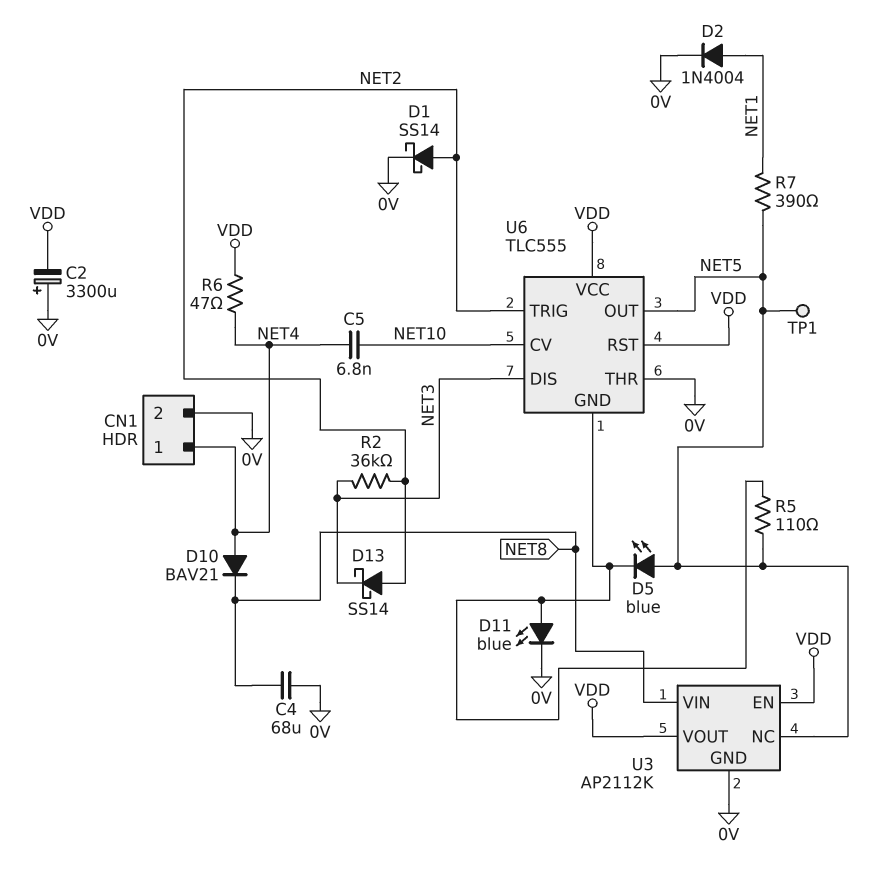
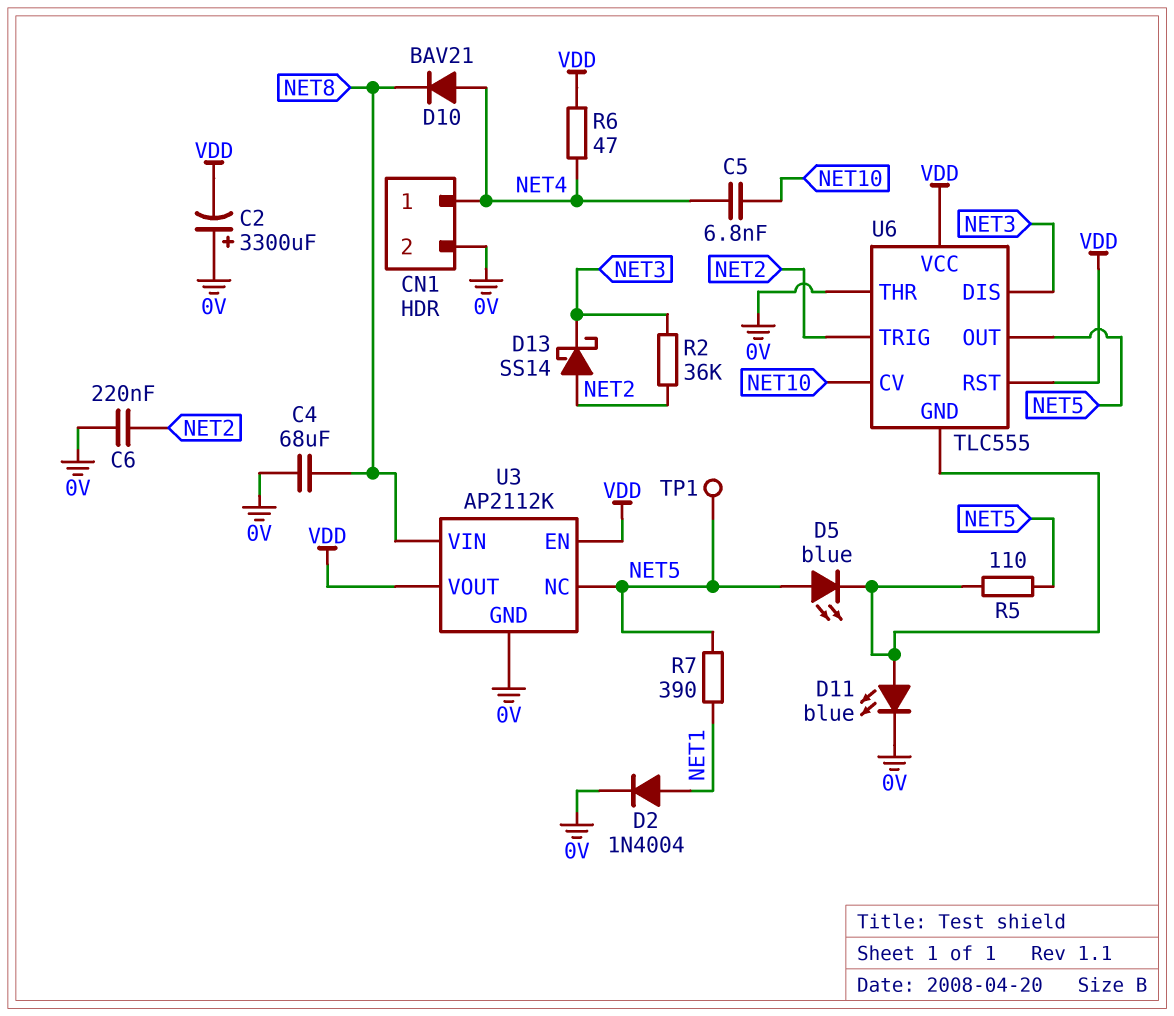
C6: none -> 220nF (0V, NET2)
D1: schottky SS14 (A NET2, K 0V) -> none

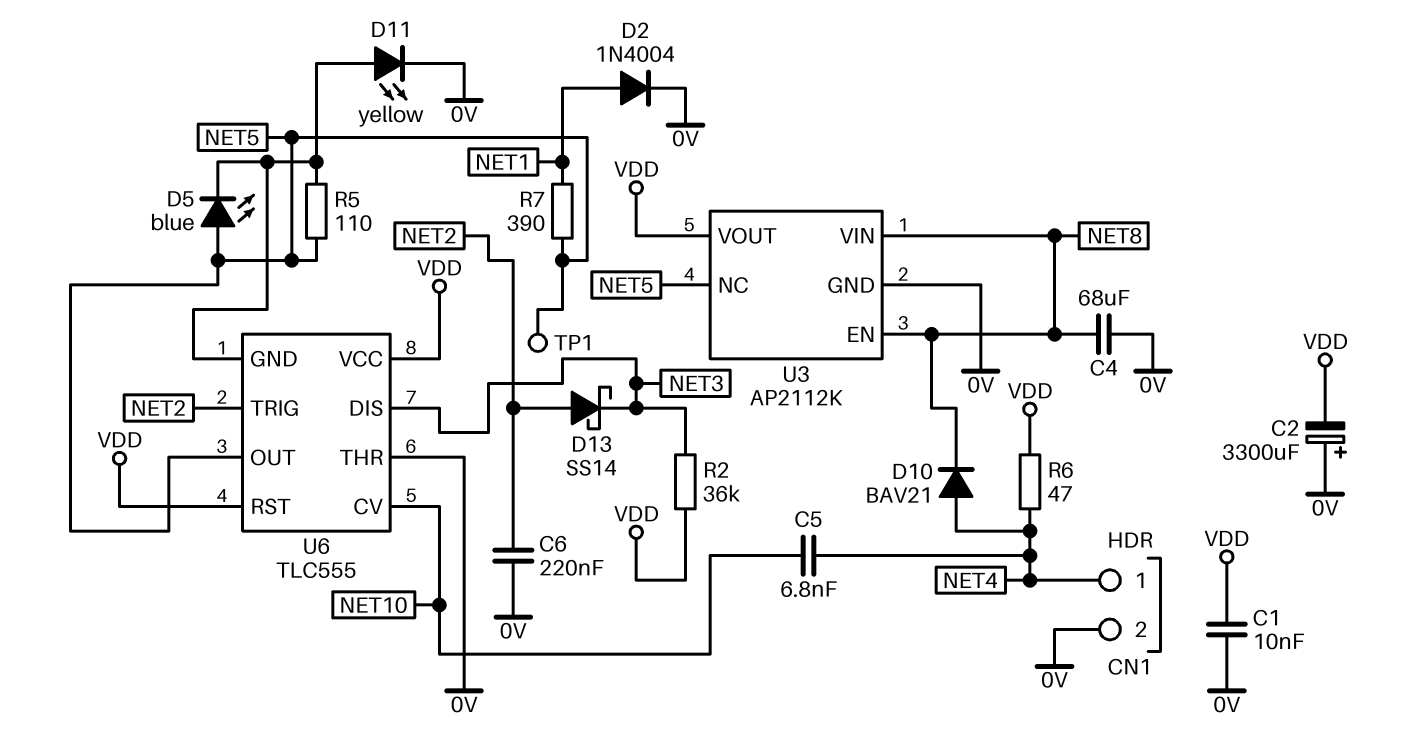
C1: none -> 10nF (0V, VDD)
D11: LED blue (A U6/GND, K 0V) -> LED yellow (A U6/GND, K 0V)
R2: 36k (NET2, NET3) -> 36k (NET3, VDD)
U3 pin EN: VDD -> NET8

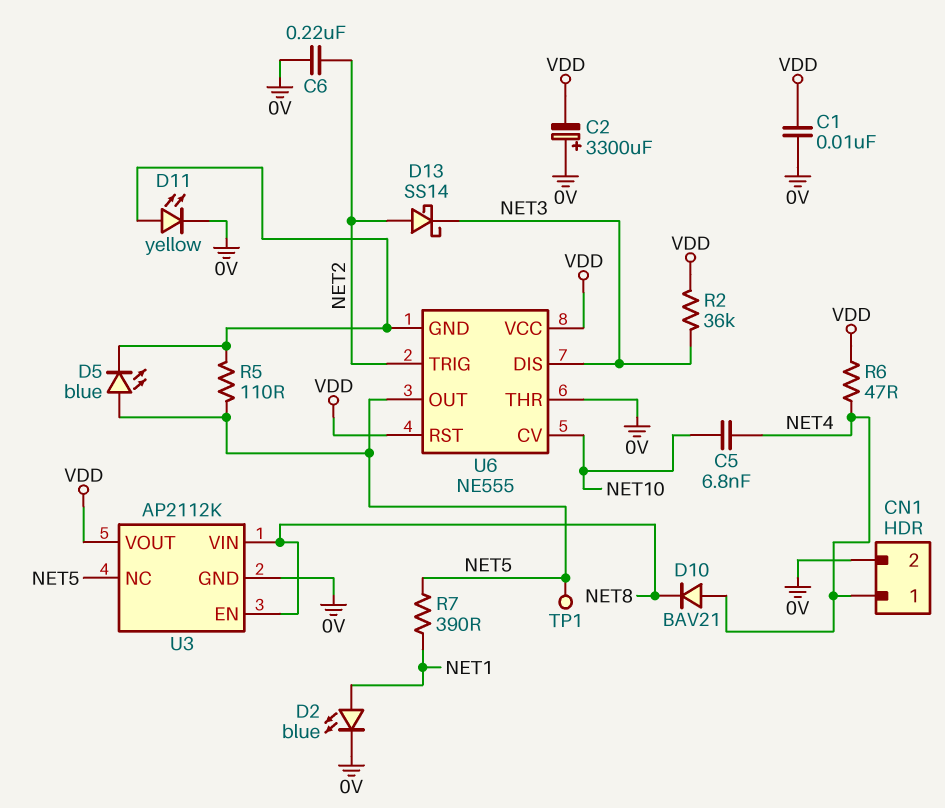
C4: 68uF (0V, NET8) -> none
D2: diode 1N4004 (A NET1, K 0V) -> LED blue (A NET1, K 0V)
U6: TLC555 -> NE555

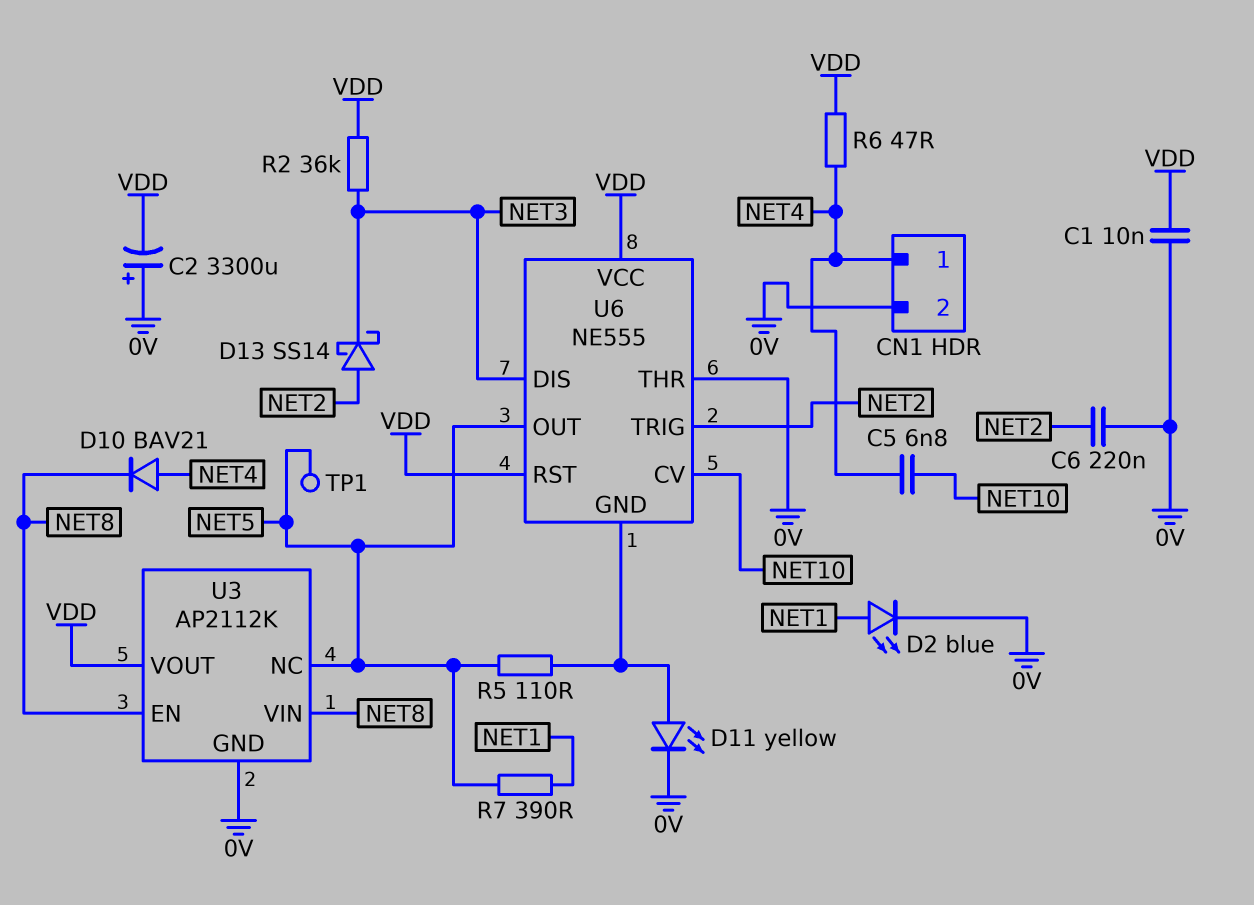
D5: LED blue (A NET5, K U6/GND) -> none

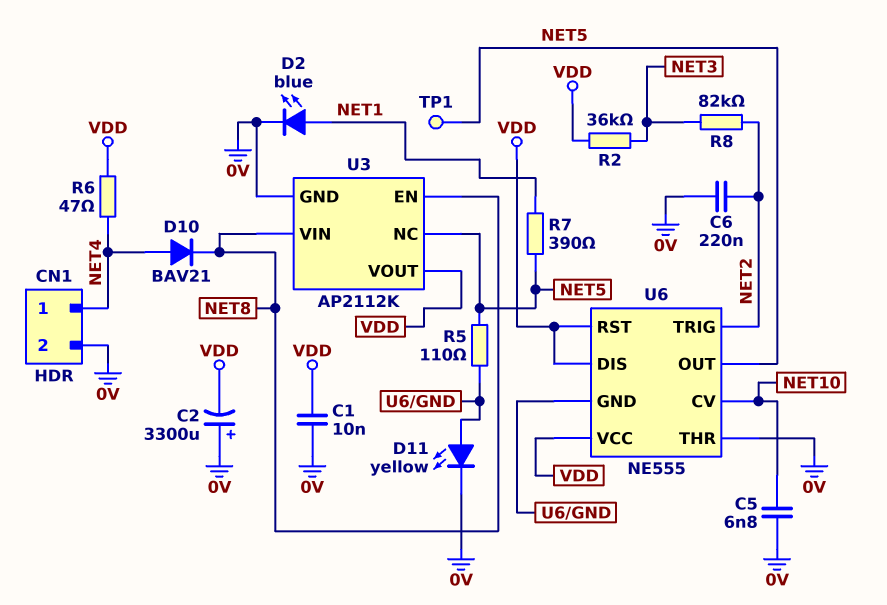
C5: 6.8nF (NET4, NET10) -> 6.8nF (0V, NET10)
D13: schottky SS14 (A NET2, K NET3) -> none
R8: none -> 82k (NET2, NET3)
U6 pin DIS: NET3 -> VDD

